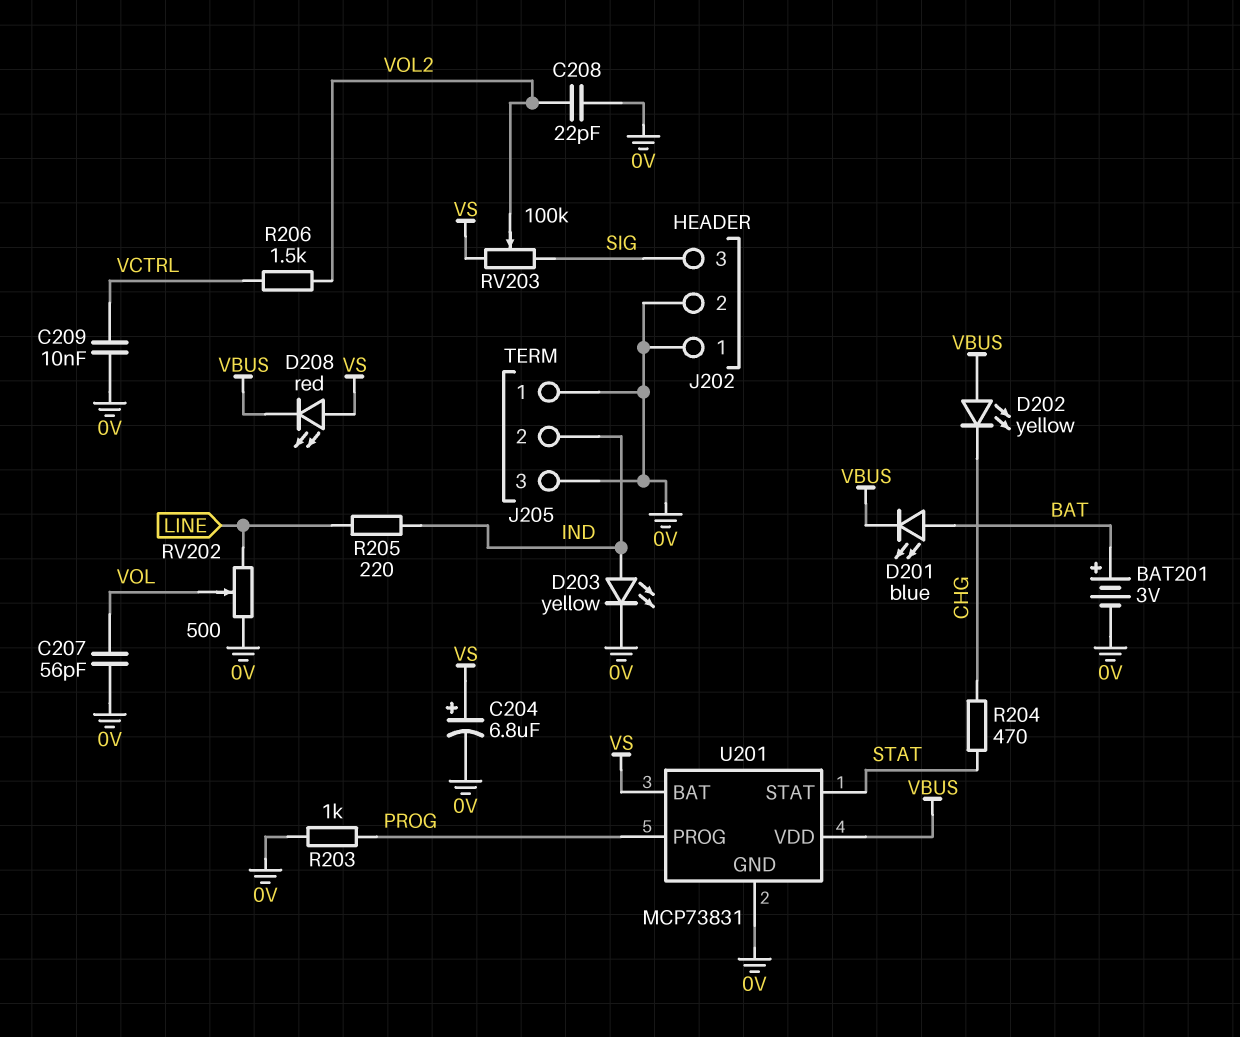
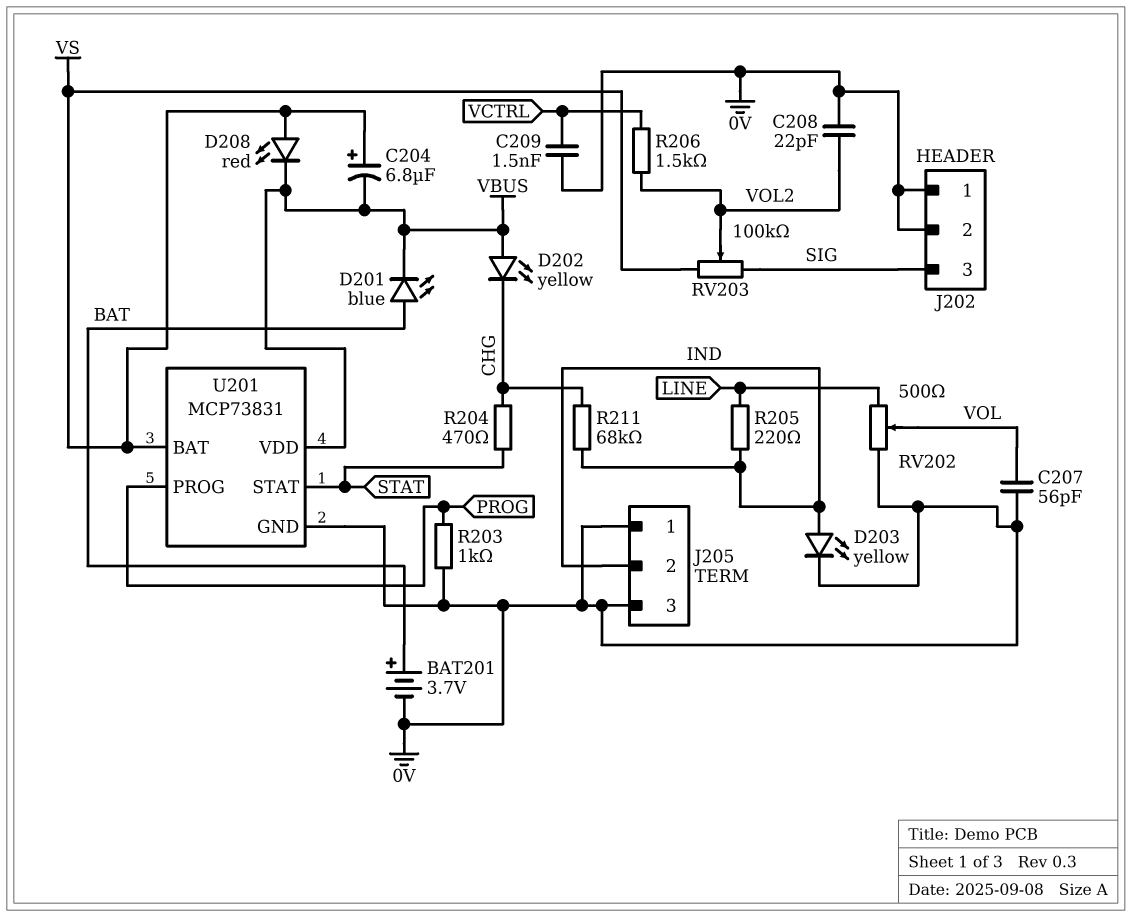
BAT201: 3V (plus BAT, minus 0V) -> 3.7V (plus BAT, minus 0V)
C204: 6.8uF (plus VS, minus 0V) -> 6.8uF (plus VS, minus VBUS)
C209: 10nF (0V, VCTRL) -> 1.5nF (0V, VCTRL)
R211: none -> 68k (CHG, IND)

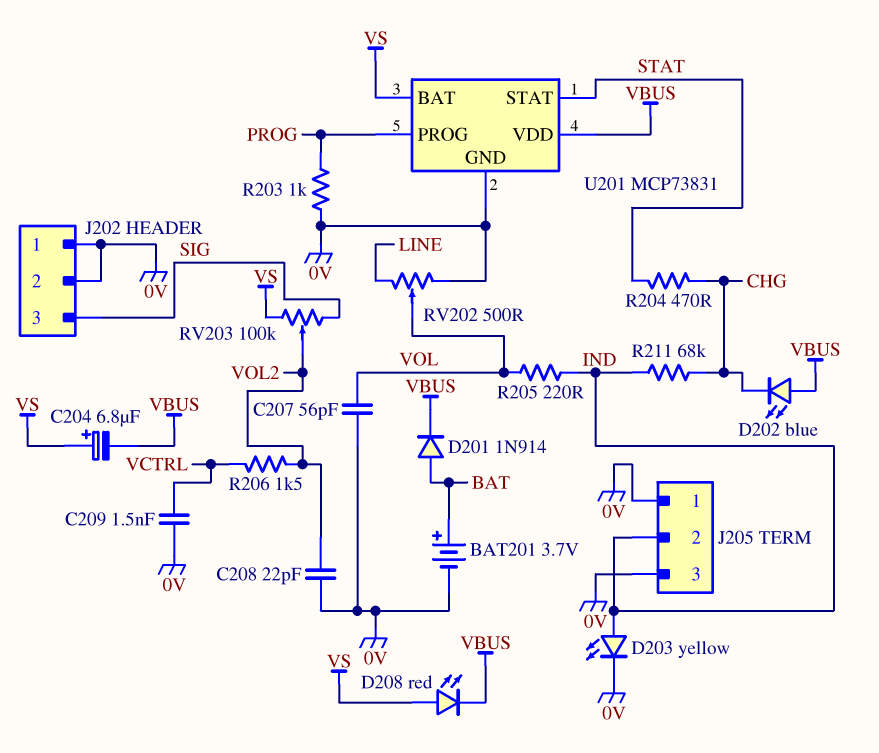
D201: LED blue (A BAT, K VBUS) -> diode 1N914 (A BAT, K VBUS)
D202: LED yellow (A VBUS, K CHG) -> LED blue (A VBUS, K CHG)
R205: 220 (IND, LINE) -> 220 (IND, VOL)

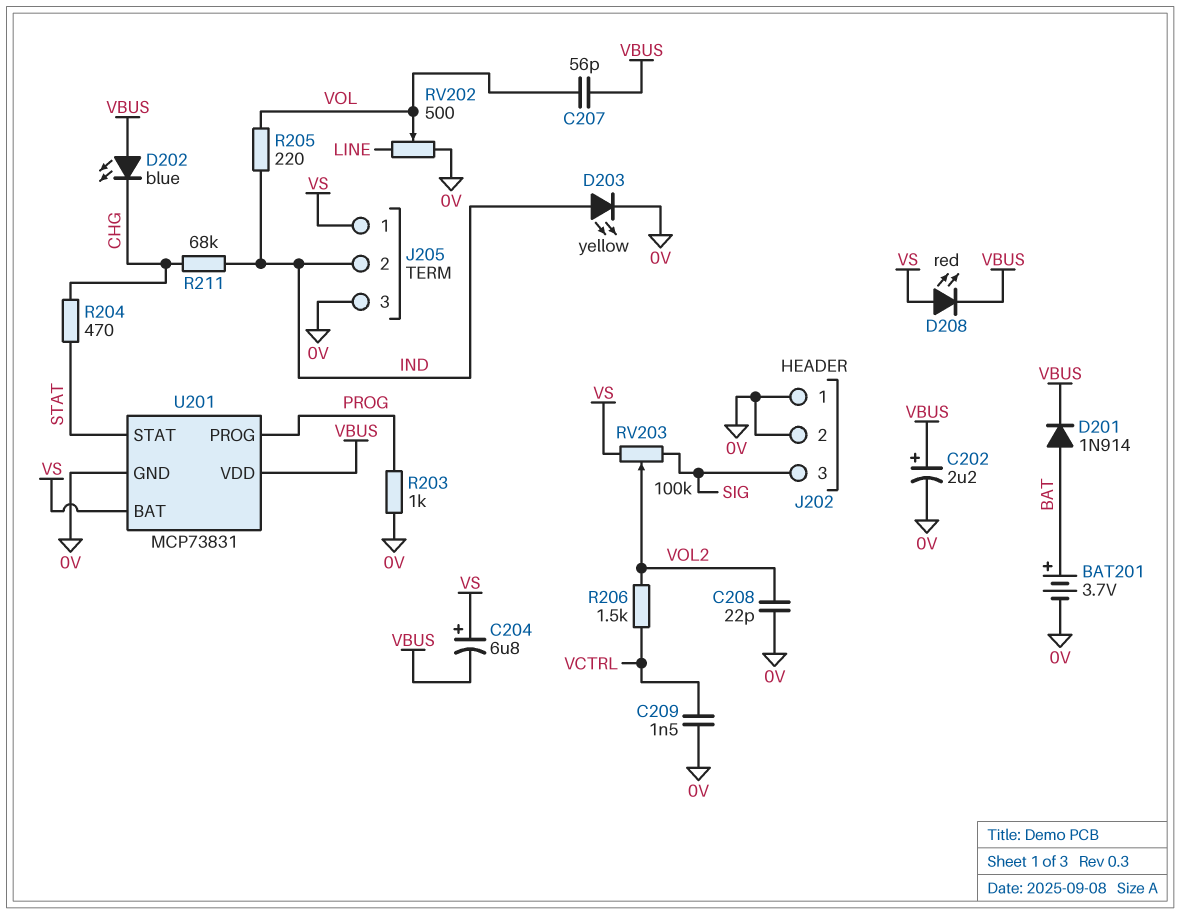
C202: none -> 2.2uF (plus VBUS, minus 0V)
C207: 56pF (0V, VOL) -> 56pF (VBUS, VOL)
J205 pin 1: 0V -> VS

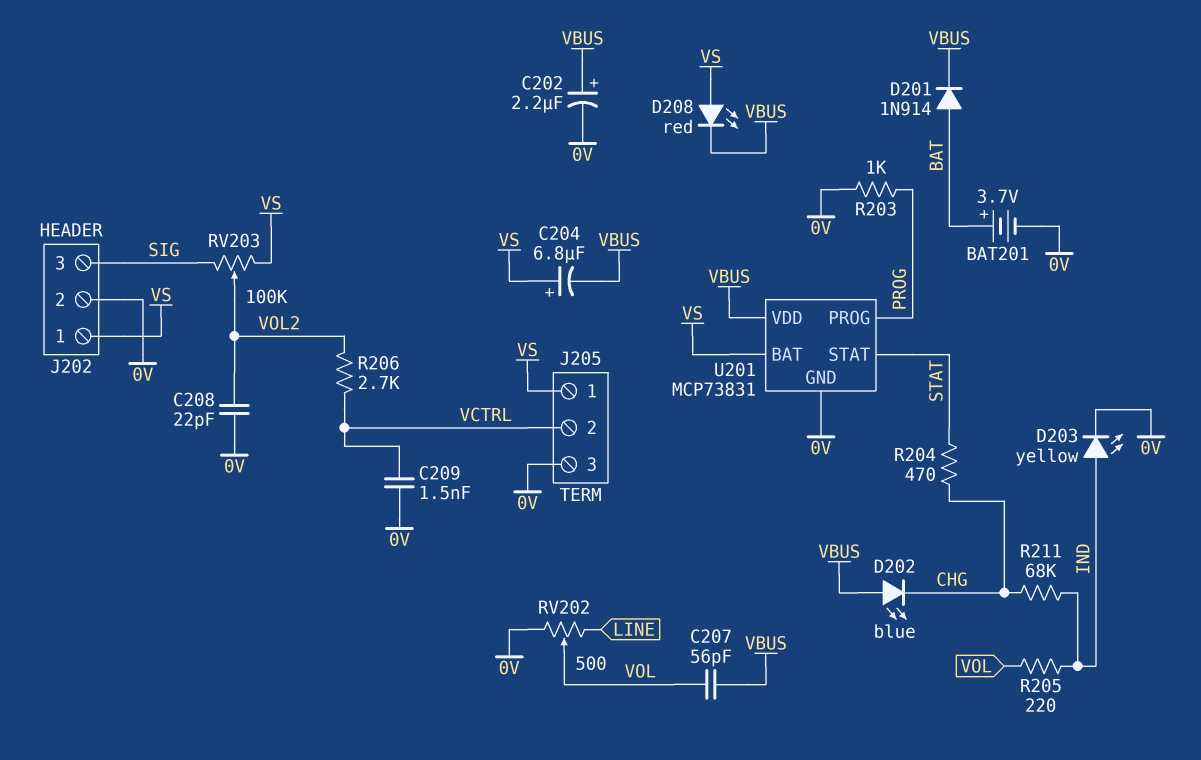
J202 pin 1: 0V -> VS
J205 pin 2: IND -> VCTRL
R206: 1.5k (VCTRL, VOL2) -> 2.7k (VCTRL, VOL2)

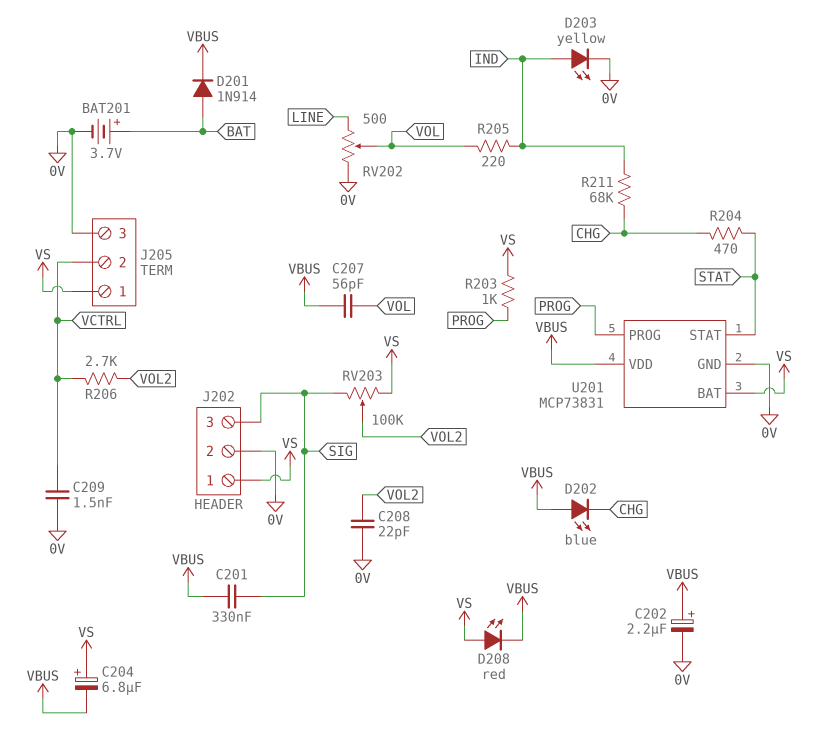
C201: none -> 330nF (SIG, VBUS)
R203: 1k (0V, PROG) -> 1k (PROG, VS)

